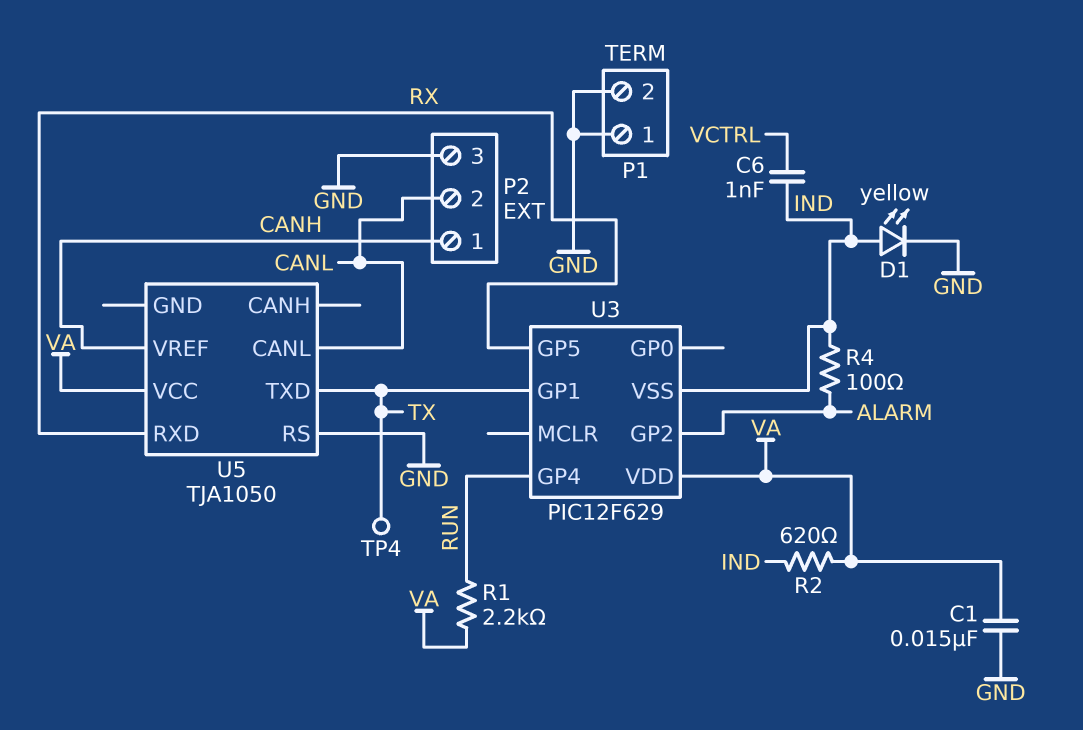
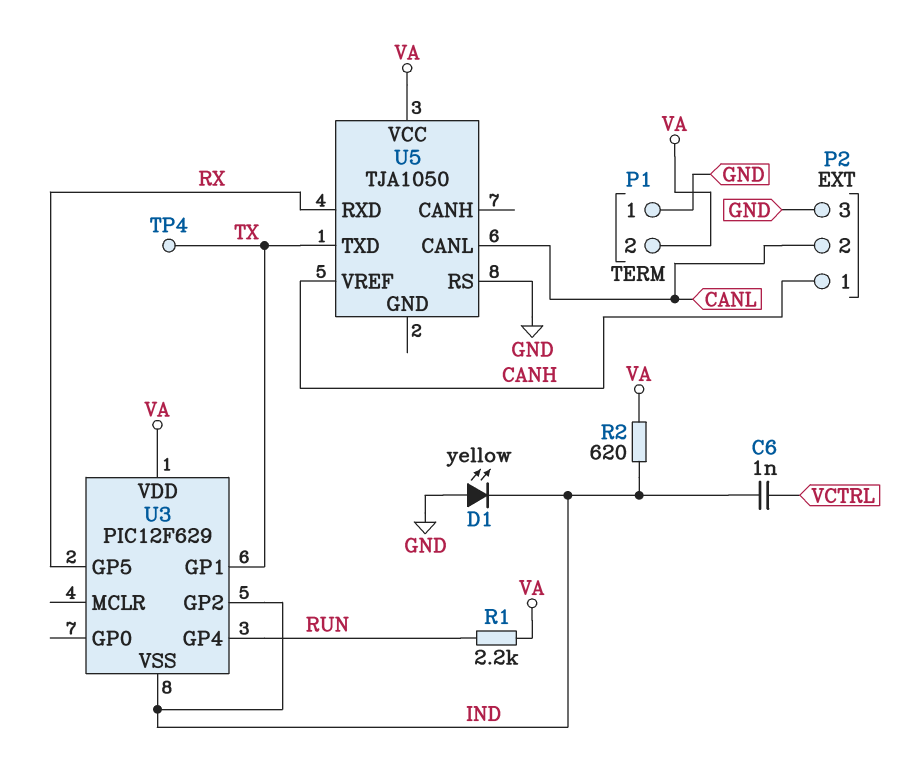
C1: 15nF (GND, VA) -> none
D1: LED yellow (A IND, K GND) -> LED yellow (A GND, K IND)
P1 pin 2: GND -> VA
R4: 100 (ALARM, IND) -> none
U3 pin GP2: ALARM -> IND

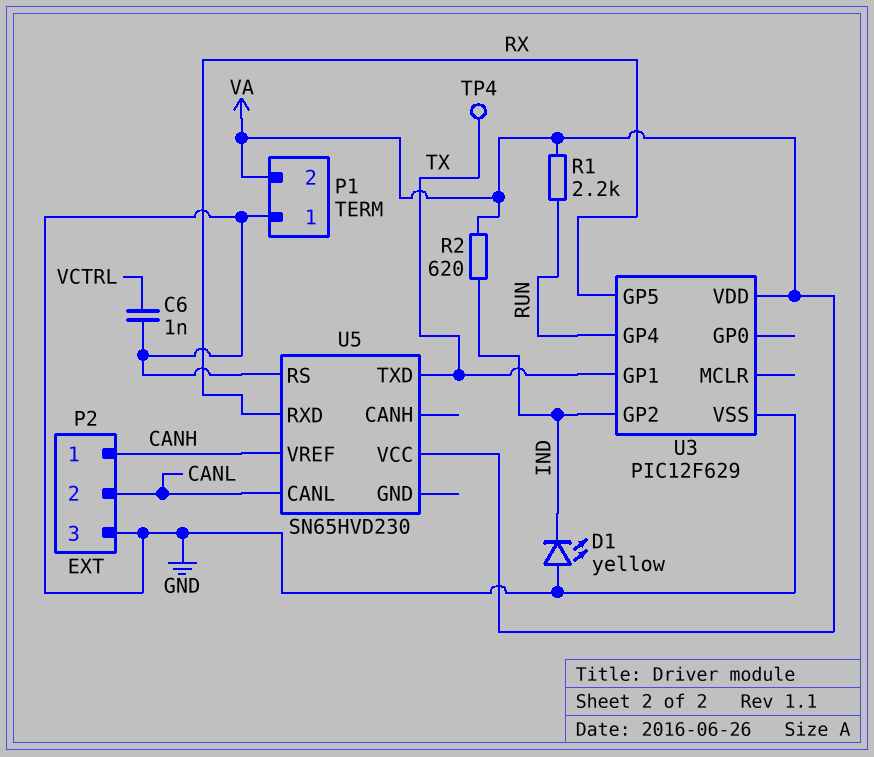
C6: 1nF (IND, VCTRL) -> 1nF (GND, VCTRL)
U3 pin VSS: IND -> GND
U5: TJA1050 -> SN65HVD230

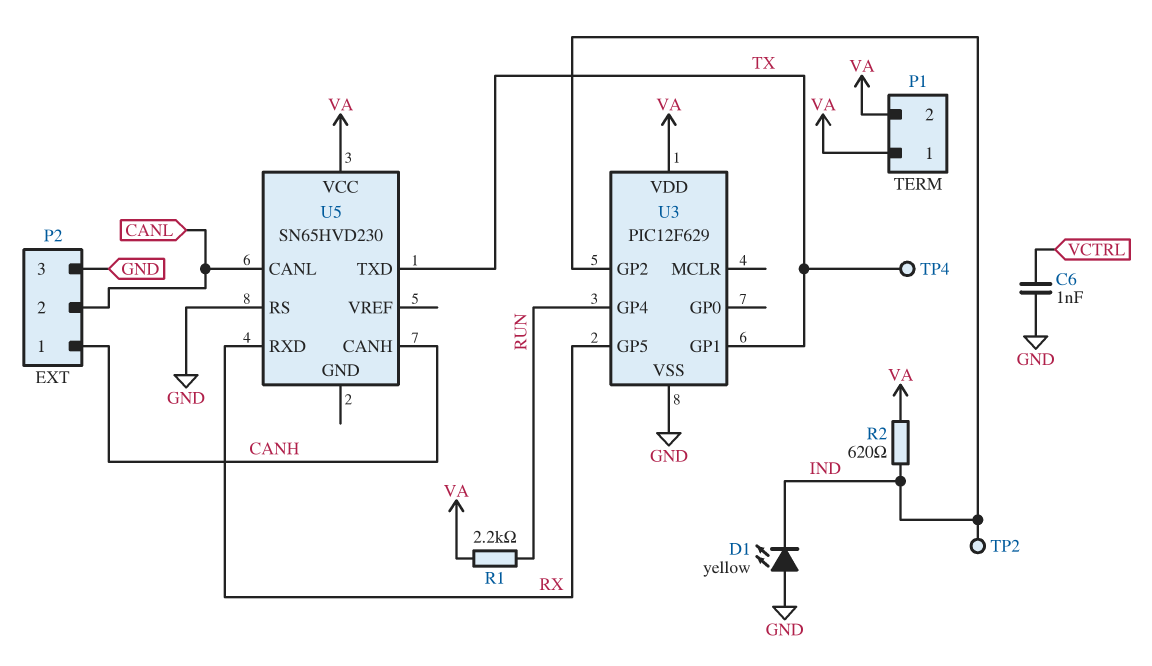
P1 pin 1: GND -> VA
TP2: none -> test point (IND)
U5 pin CANH: none -> CANH
U5 pin VREF: CANH -> none

